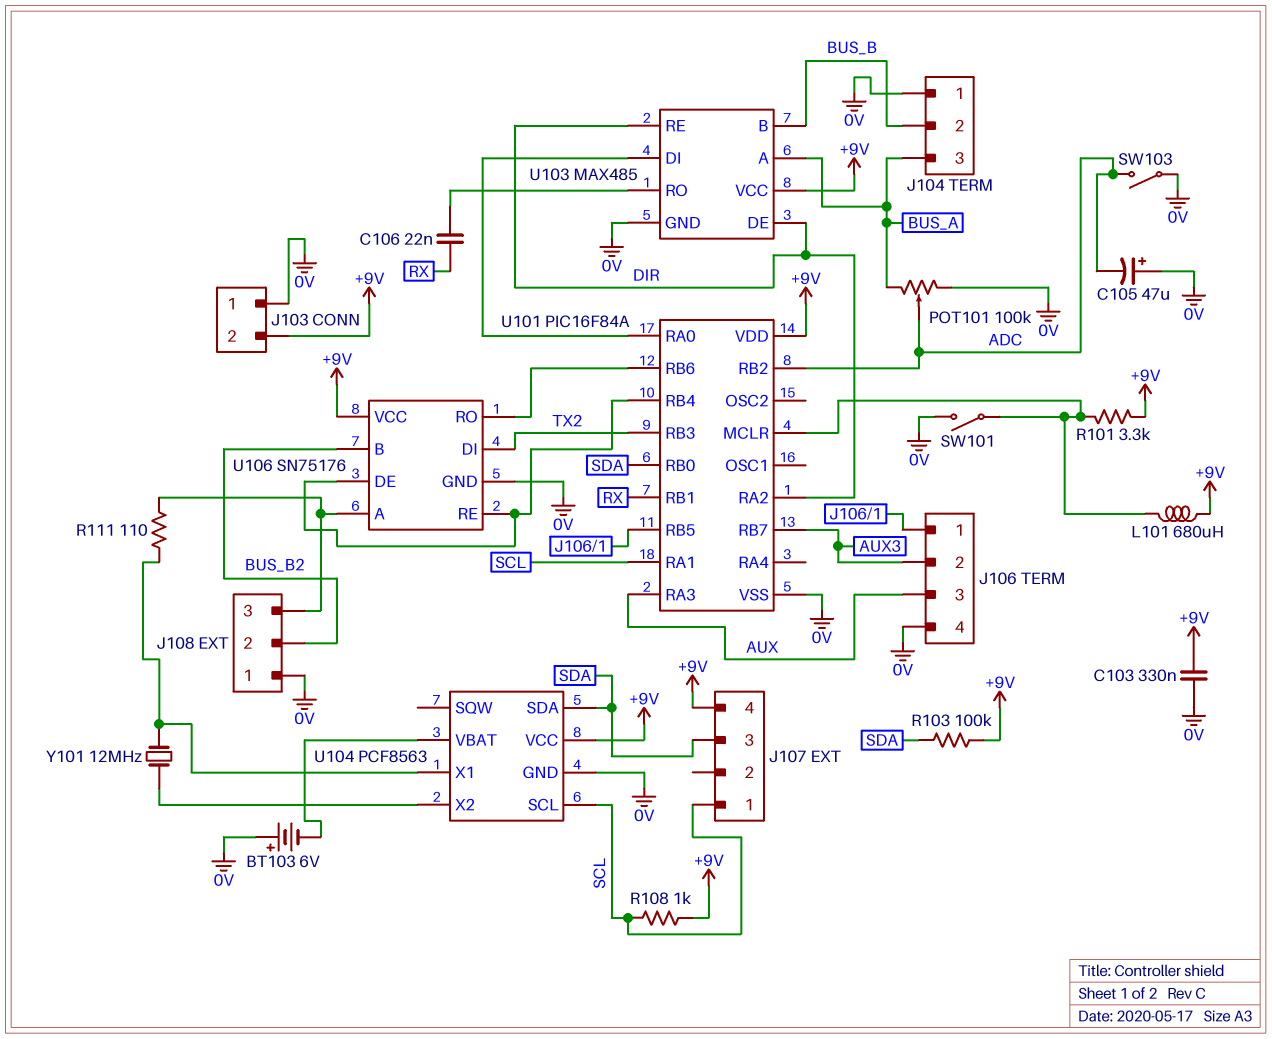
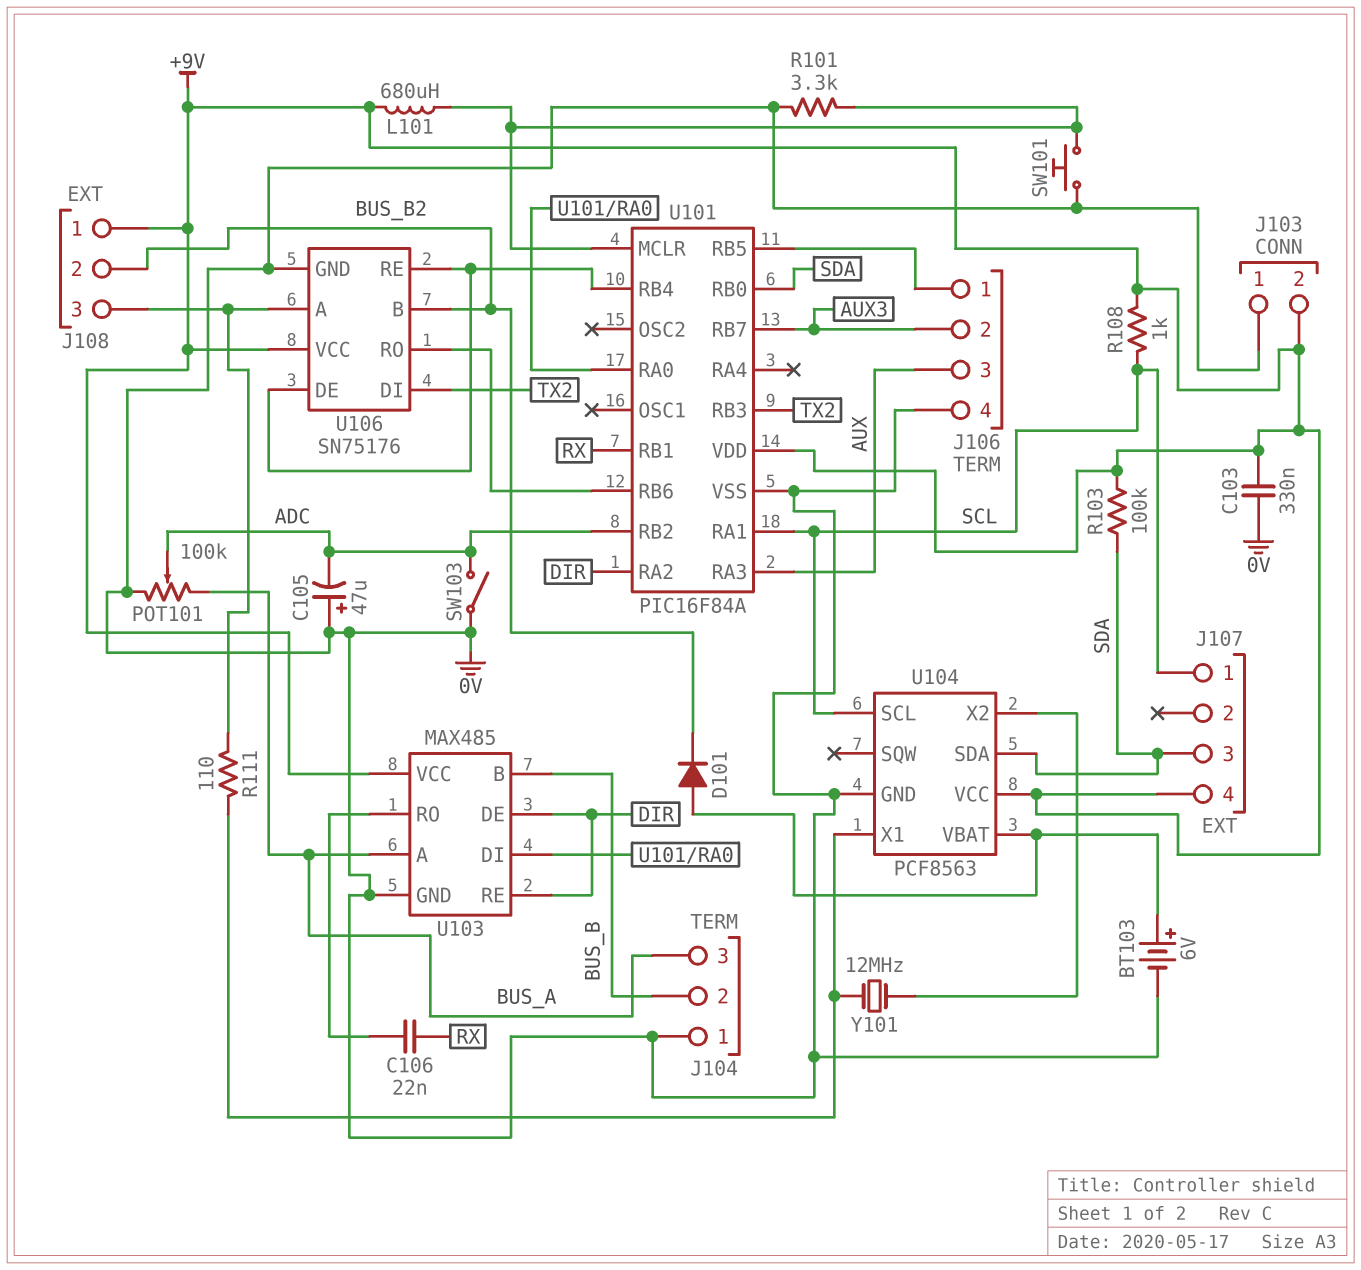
BT103: 6V (plus 0V, minus U104/VBAT) -> 6V (plus U104/VBAT, minus 0V)
D101: none -> diode (A U104/VBAT, K BUS_B2)
J108 pin 1: 0V -> +9V
R101: 3.3k (+9V, U101/MCLR) -> 3.3k (0V, U101/MCLR)
SW101: switch (0V, U101/MCLR) -> button (0V, U101/MCLR)

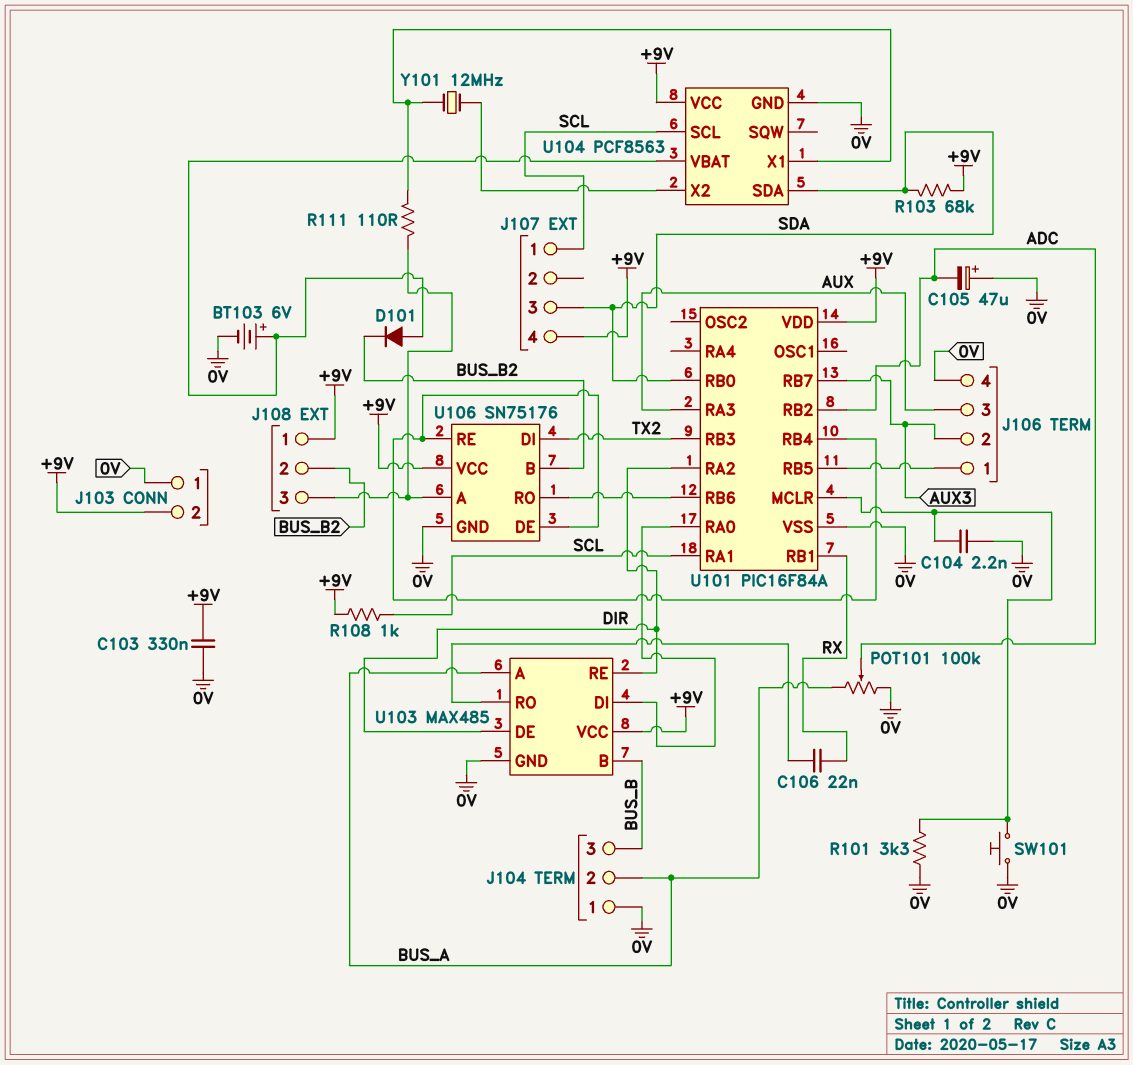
C104: none -> 2.2nF (0V, U101/MCLR)
J104 pin 2: BUS_B -> BUS_A
J104 pin 3: BUS_A -> BUS_B
L101: 680uH (+9V, U101/MCLR) -> none
R103: 100k (+9V, SDA) -> 68k (+9V, SDA)
SW103: switch (0V, ADC) -> none

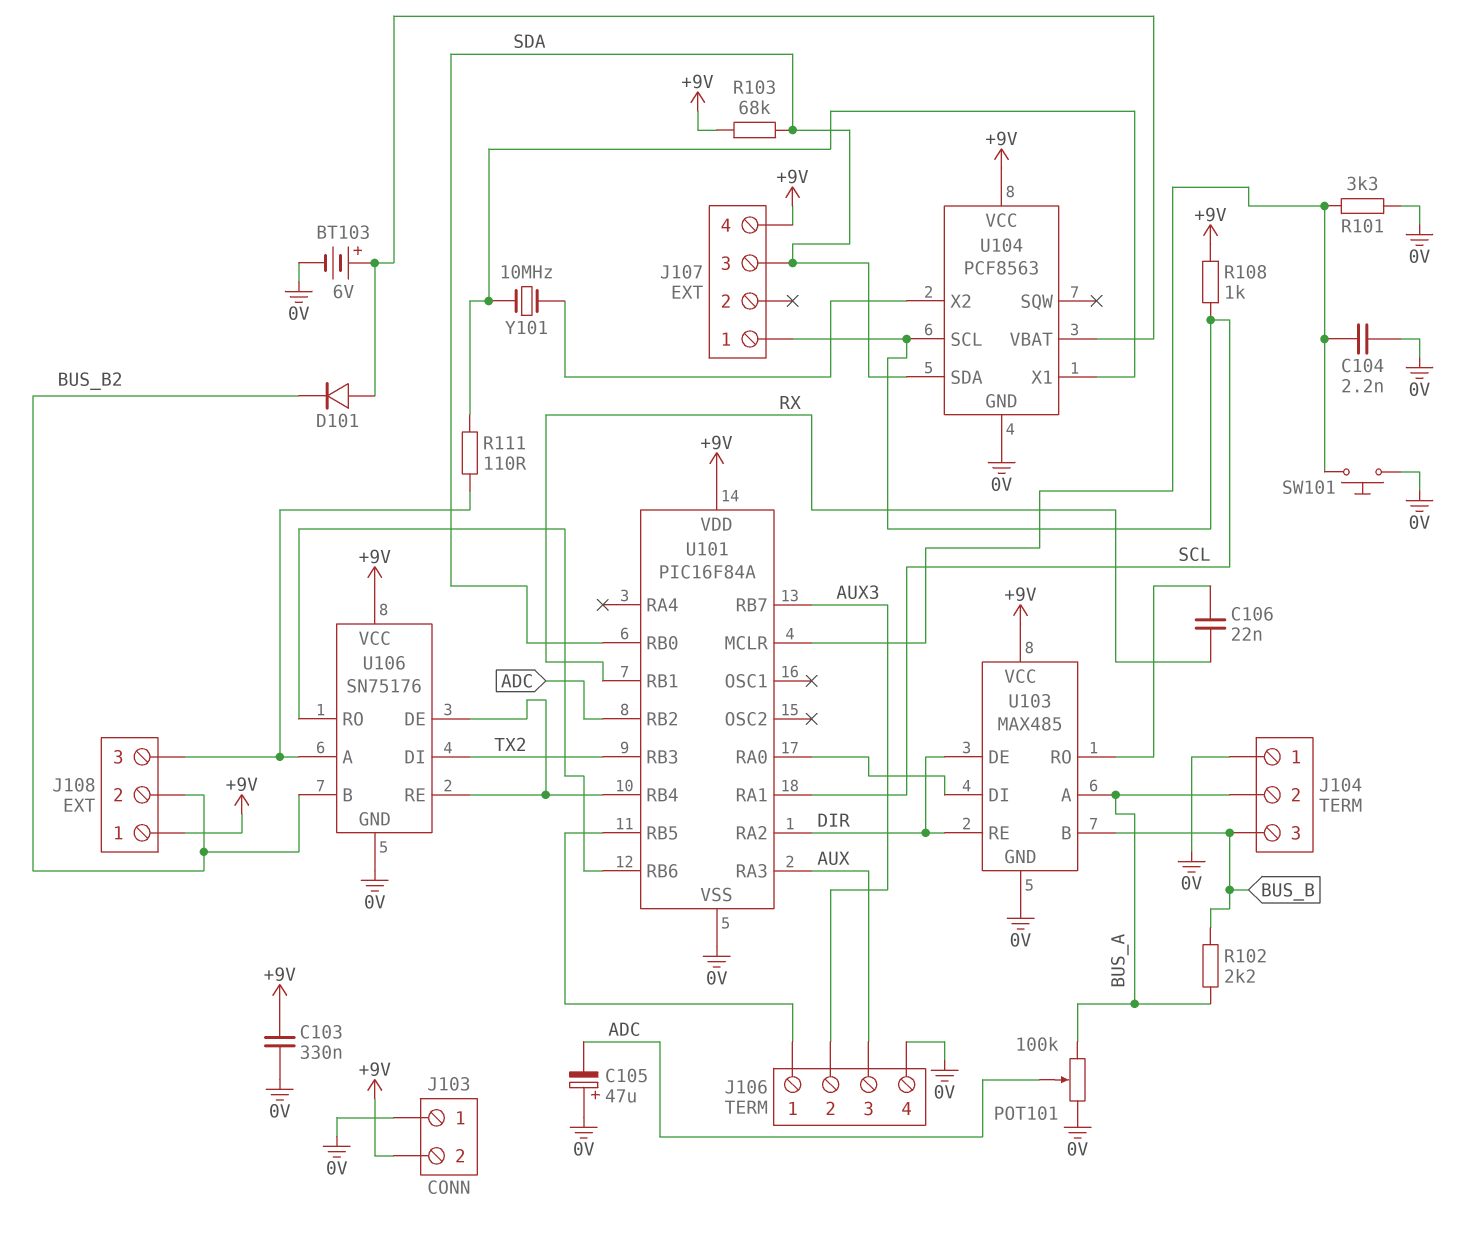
R102: none -> 2.2k (BUS_A, BUS_B)
Y101: 12MHz (U104/X1, U104/X2) -> 10MHz (U104/X1, U104/X2)

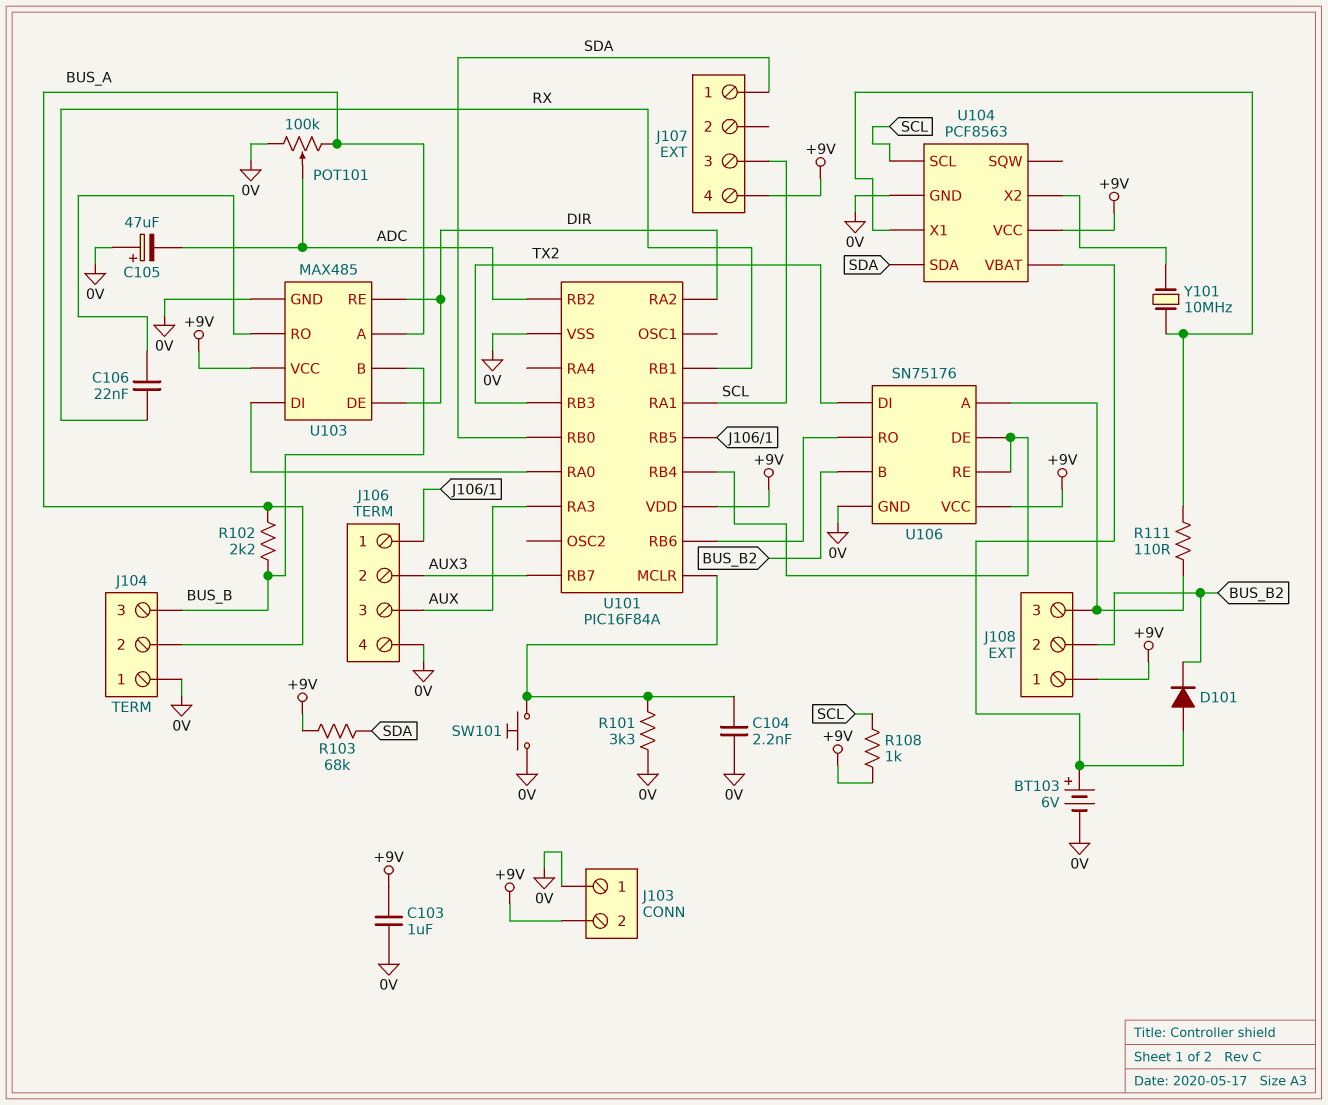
C103: 330nF (+9V, 0V) -> 1uF (+9V, 0V)
J107 pin 1: SCL -> SDA
J107 pin 3: SDA -> SCL

